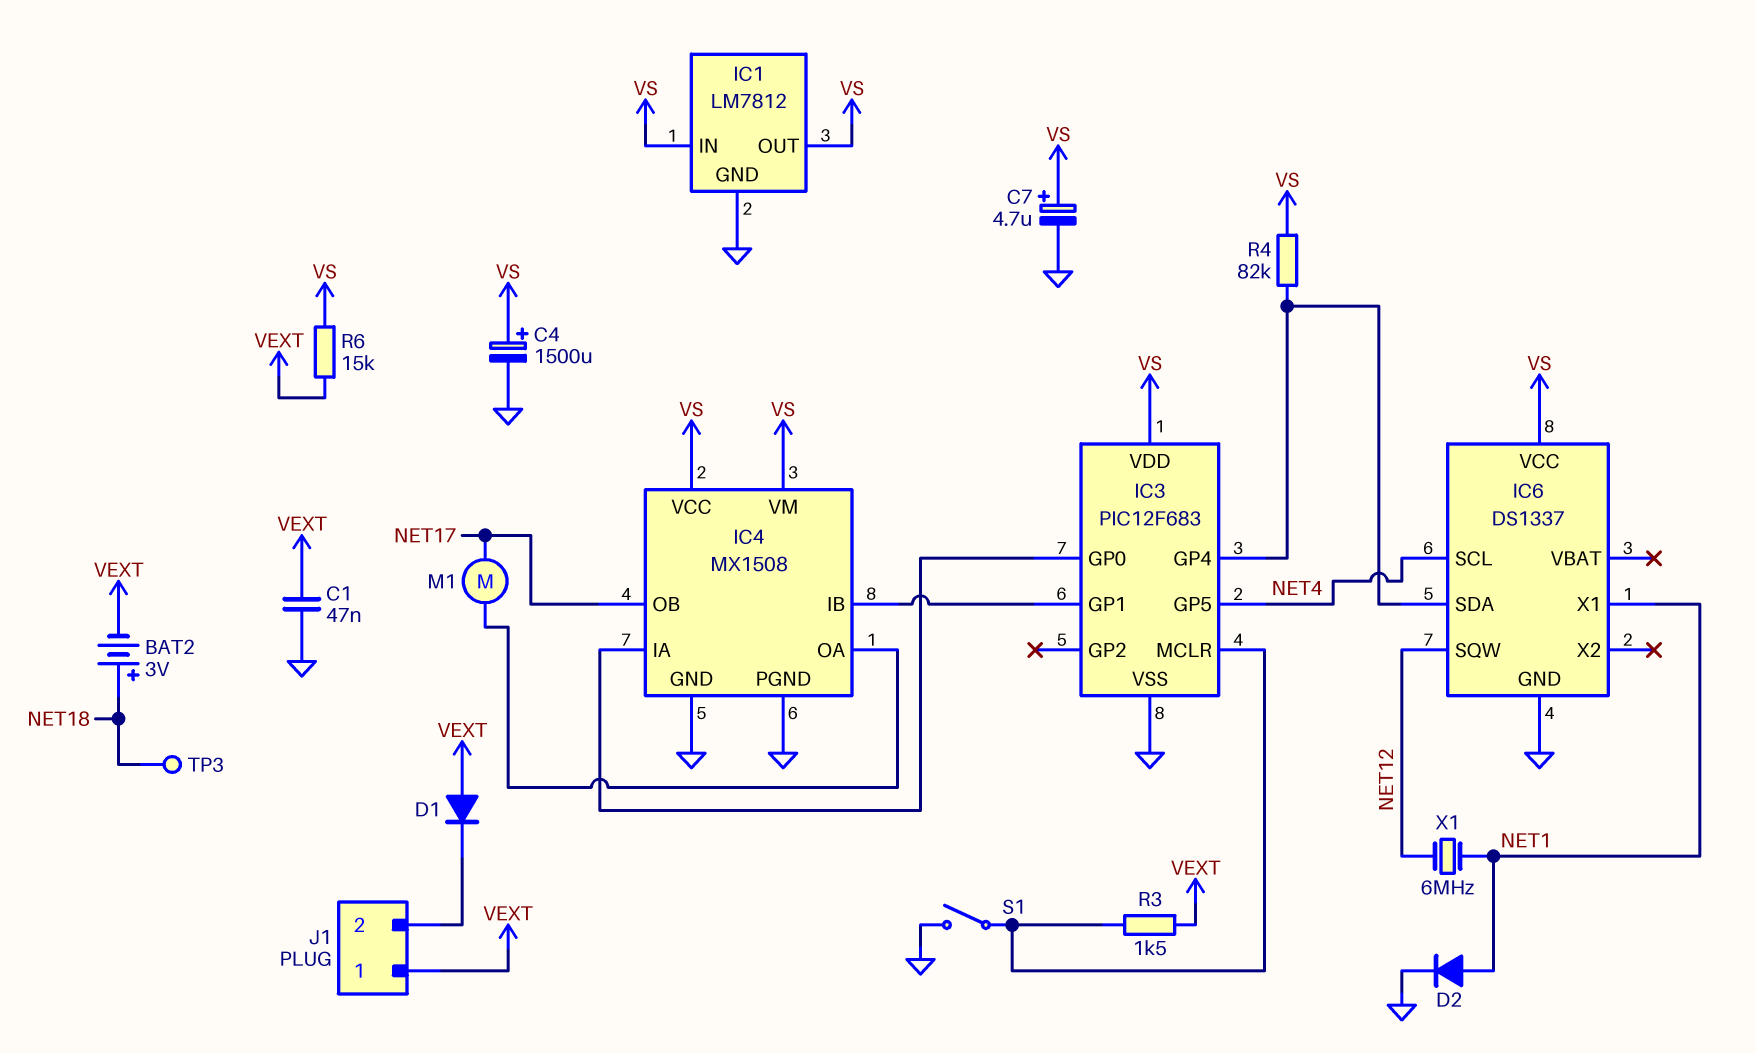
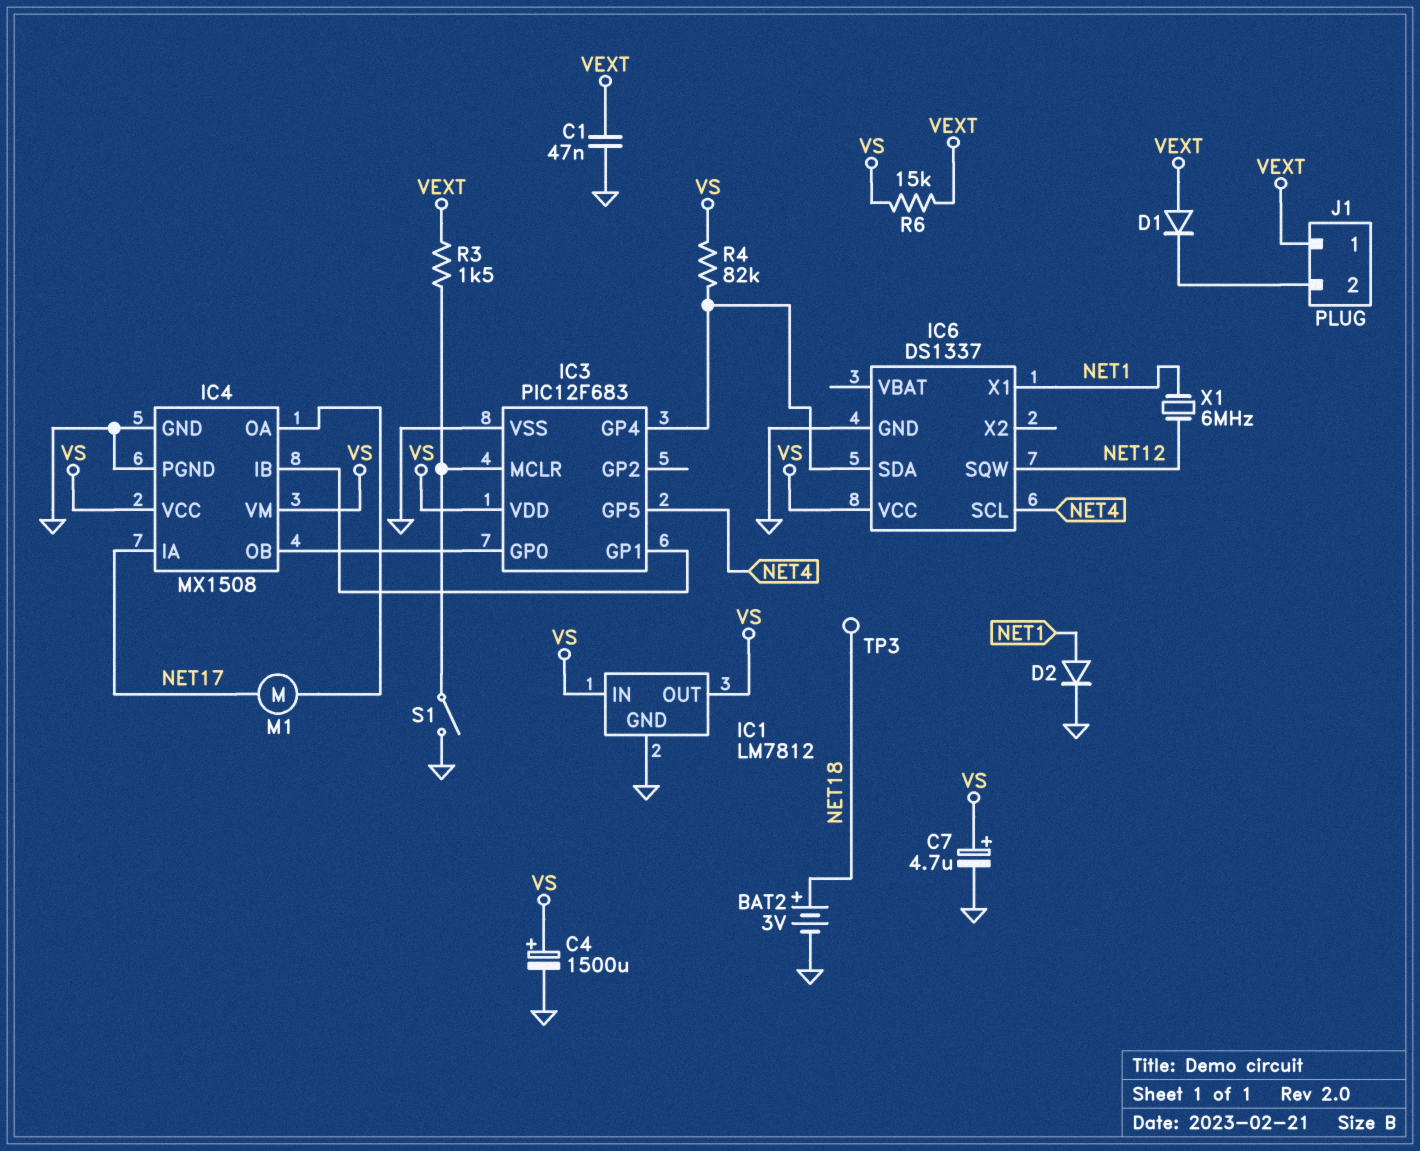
BAT2: 3V (plus NET18, minus VEXT) -> 3V (plus NET18, minus GND)
IC4 pin IA: IC3/GP0 -> NET17
IC4 pin OB: NET17 -> IC3/GP0

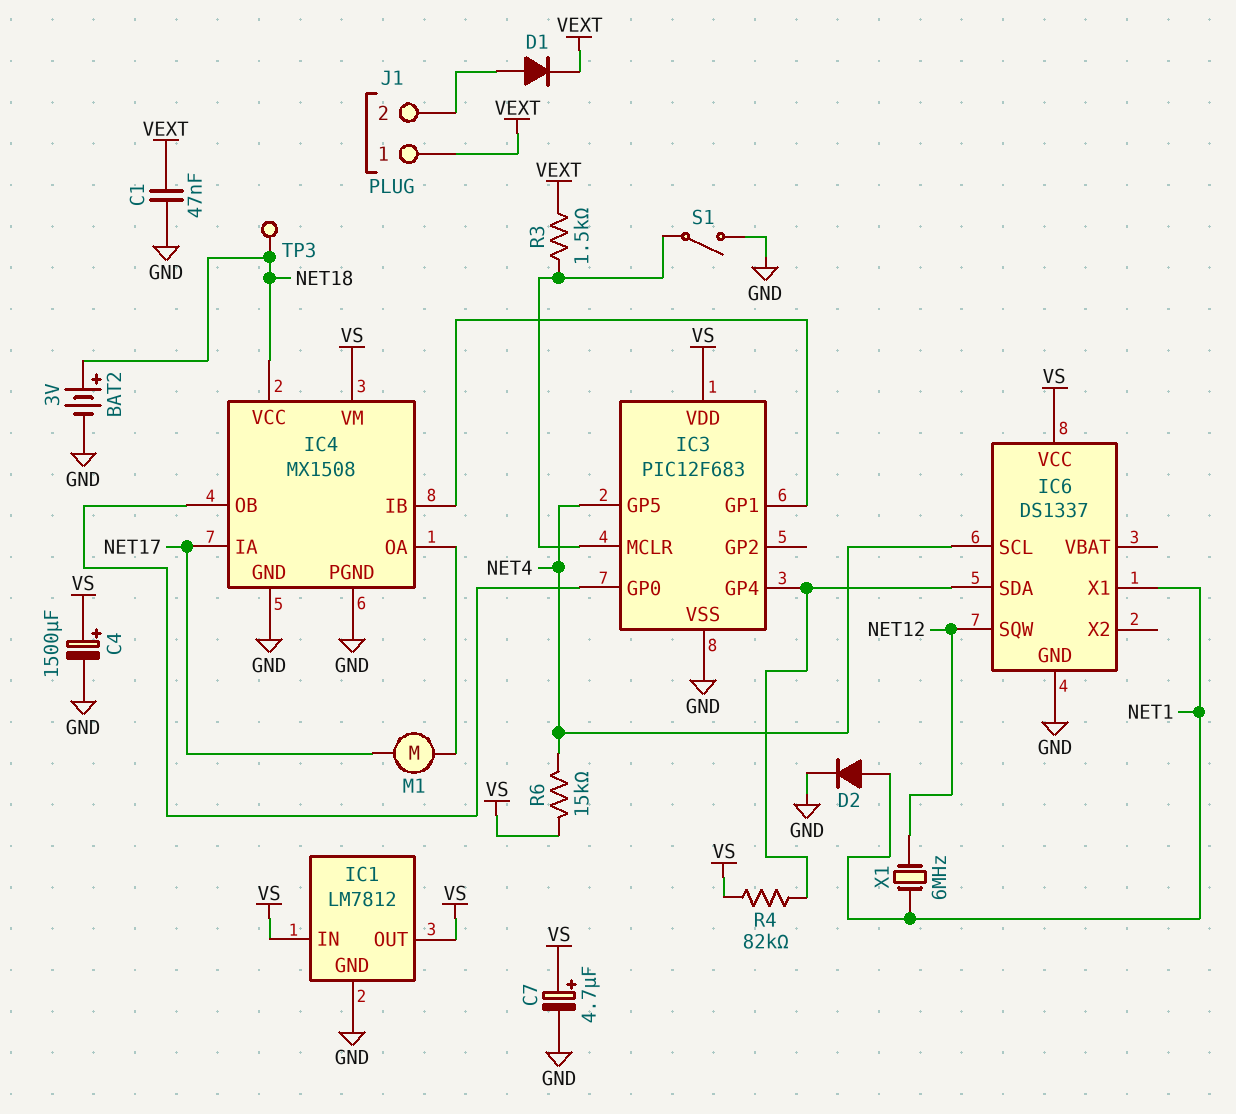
D1: diode (A VEXT, K J1/2) -> diode (A J1/2, K VEXT)
IC4 pin VCC: VS -> NET18
R6: 15k (VEXT, VS) -> 15k (NET4, VS)

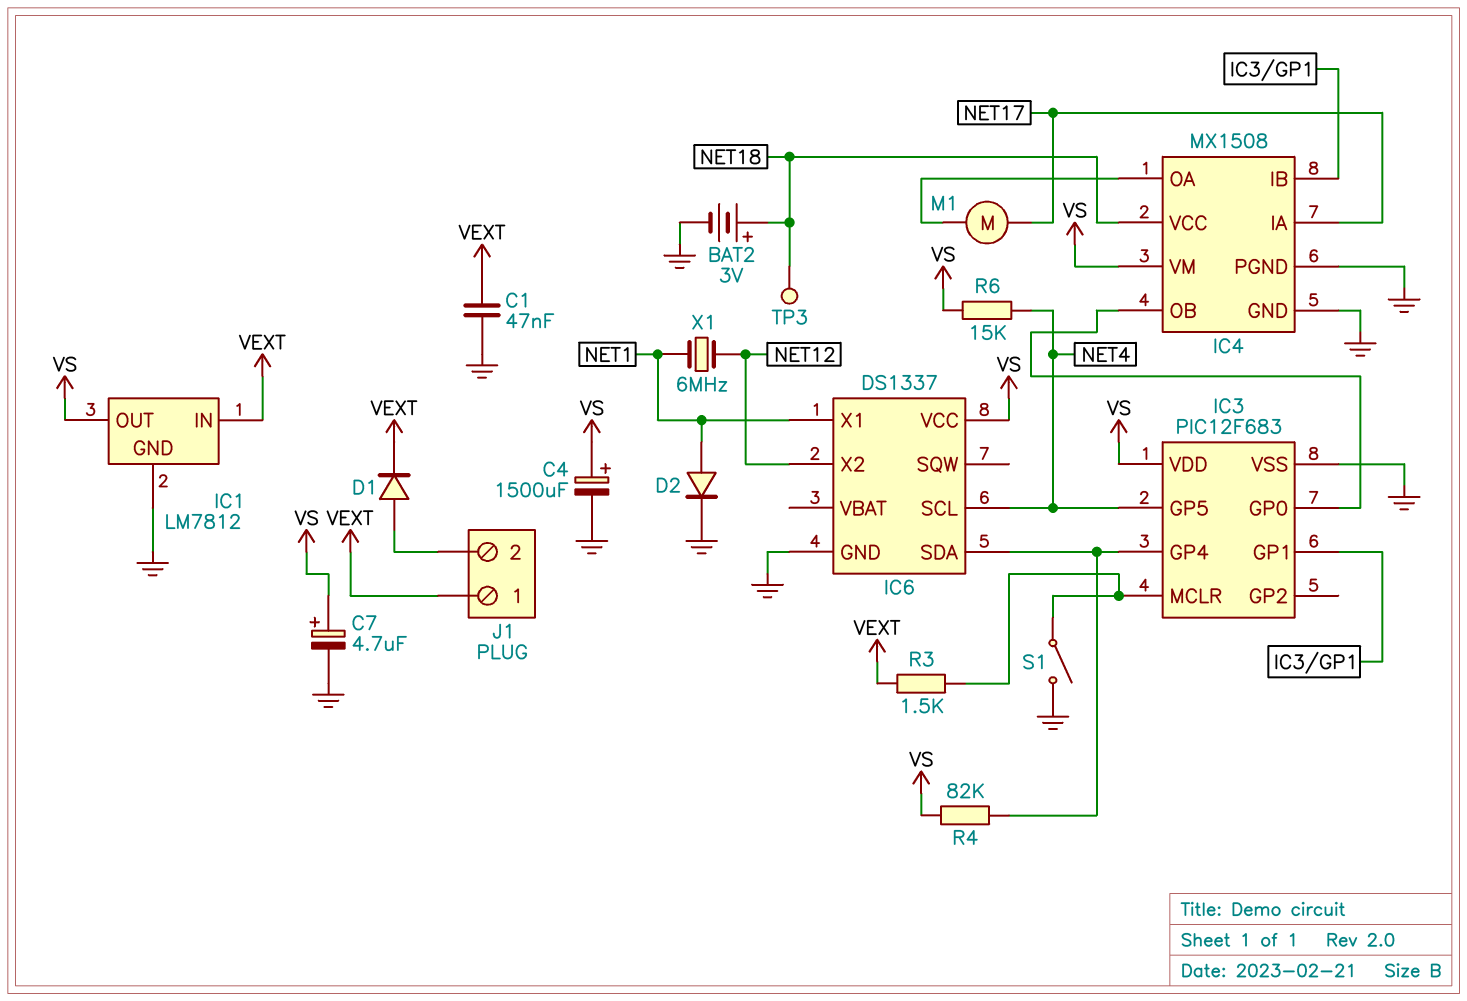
IC1 pin IN: VS -> VEXT
IC6 pin SQW: NET12 -> none
IC6 pin X2: none -> NET12

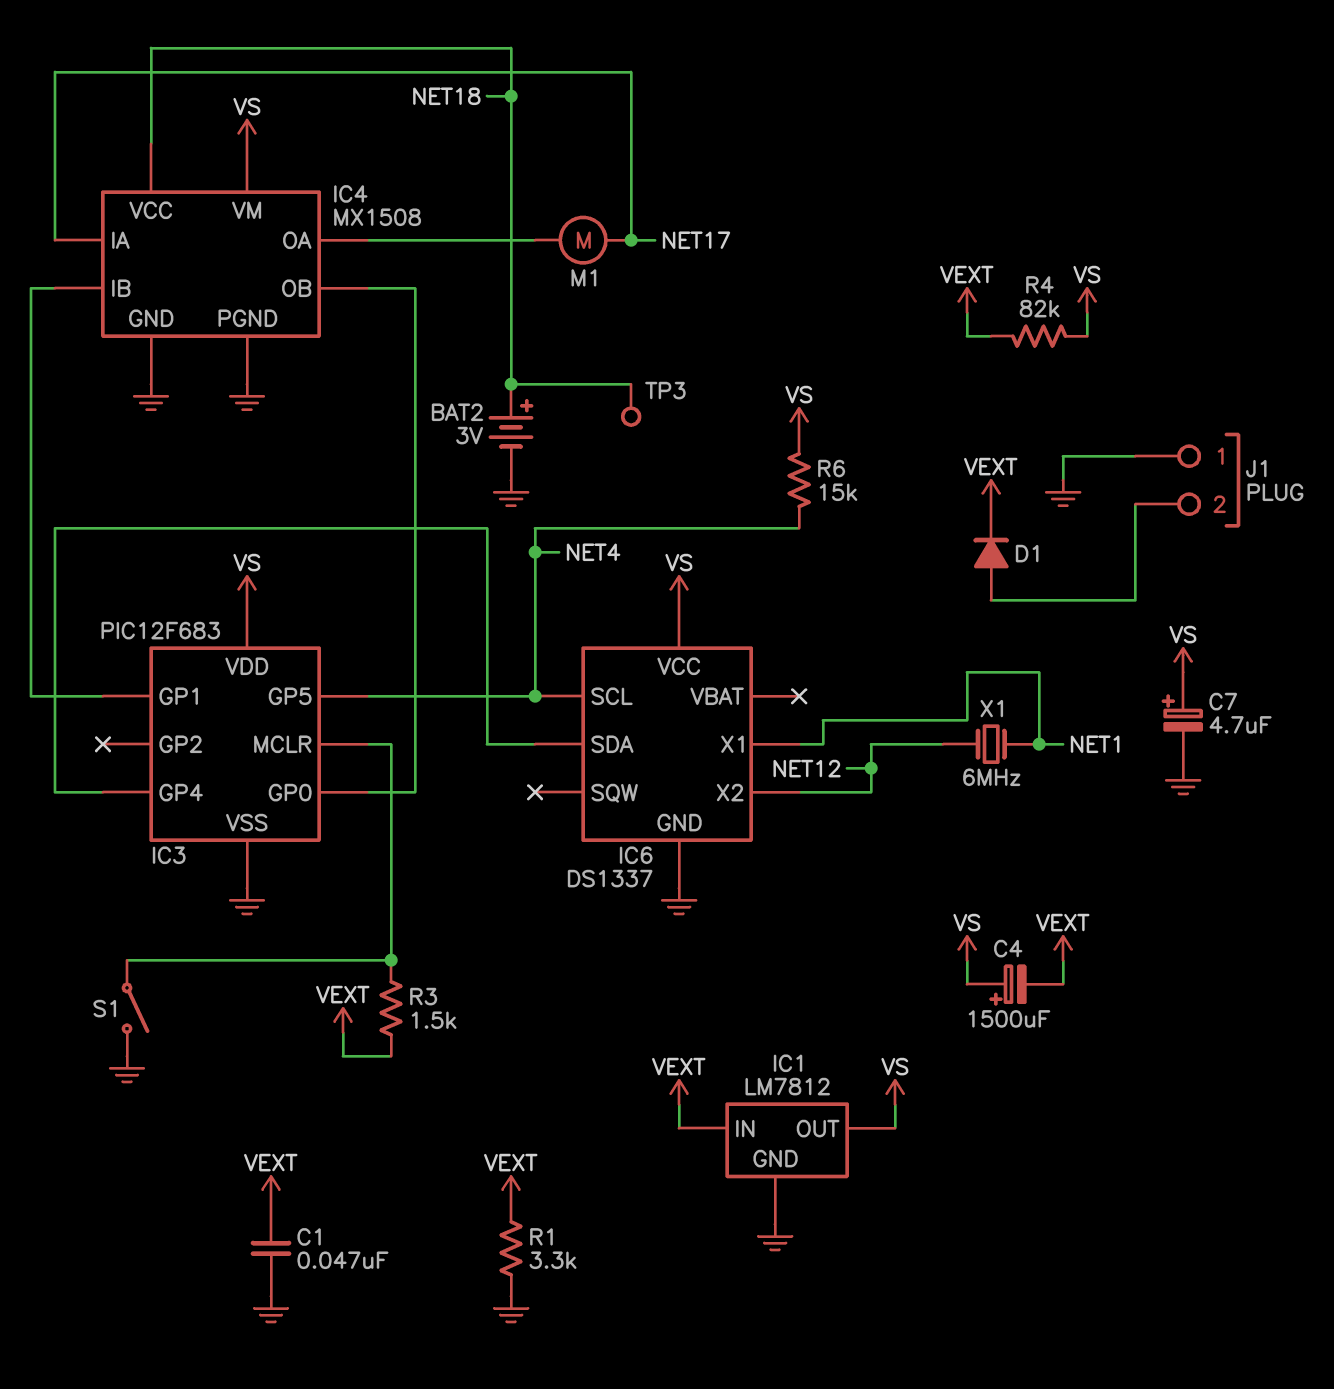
C4: 1500uF (plus VS, minus GND) -> 1500uF (plus VS, minus VEXT)
D2: diode (A NET1, K GND) -> none
J1 pin 1: VEXT -> GND
R1: none -> 3.3k (GND, VEXT)
R4: 82k (IC3/GP4, VS) -> 82k (VEXT, VS)

